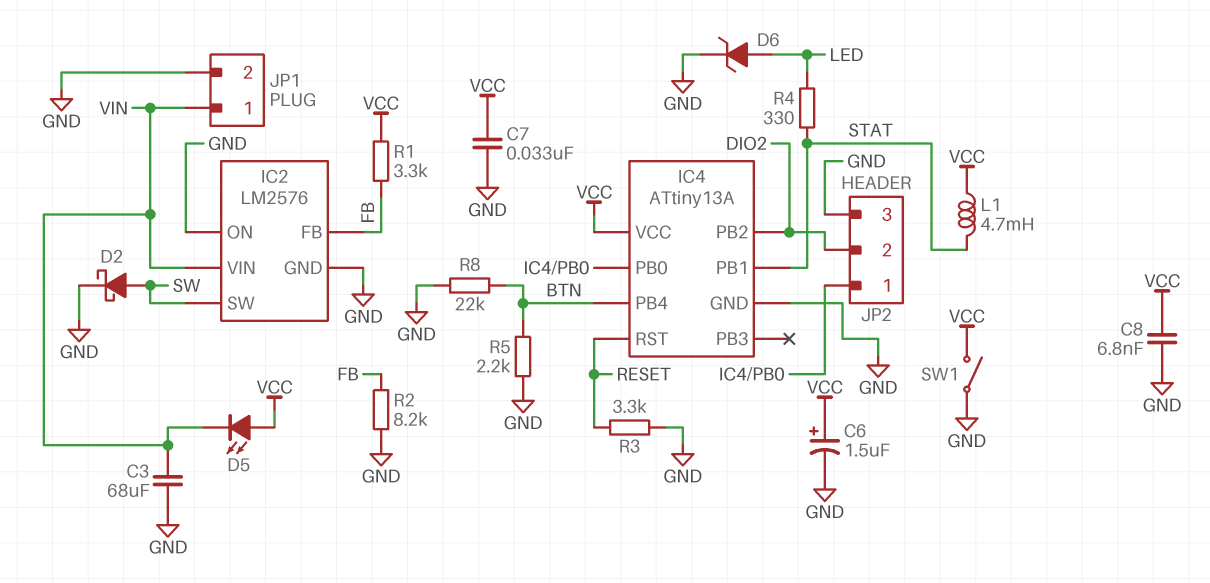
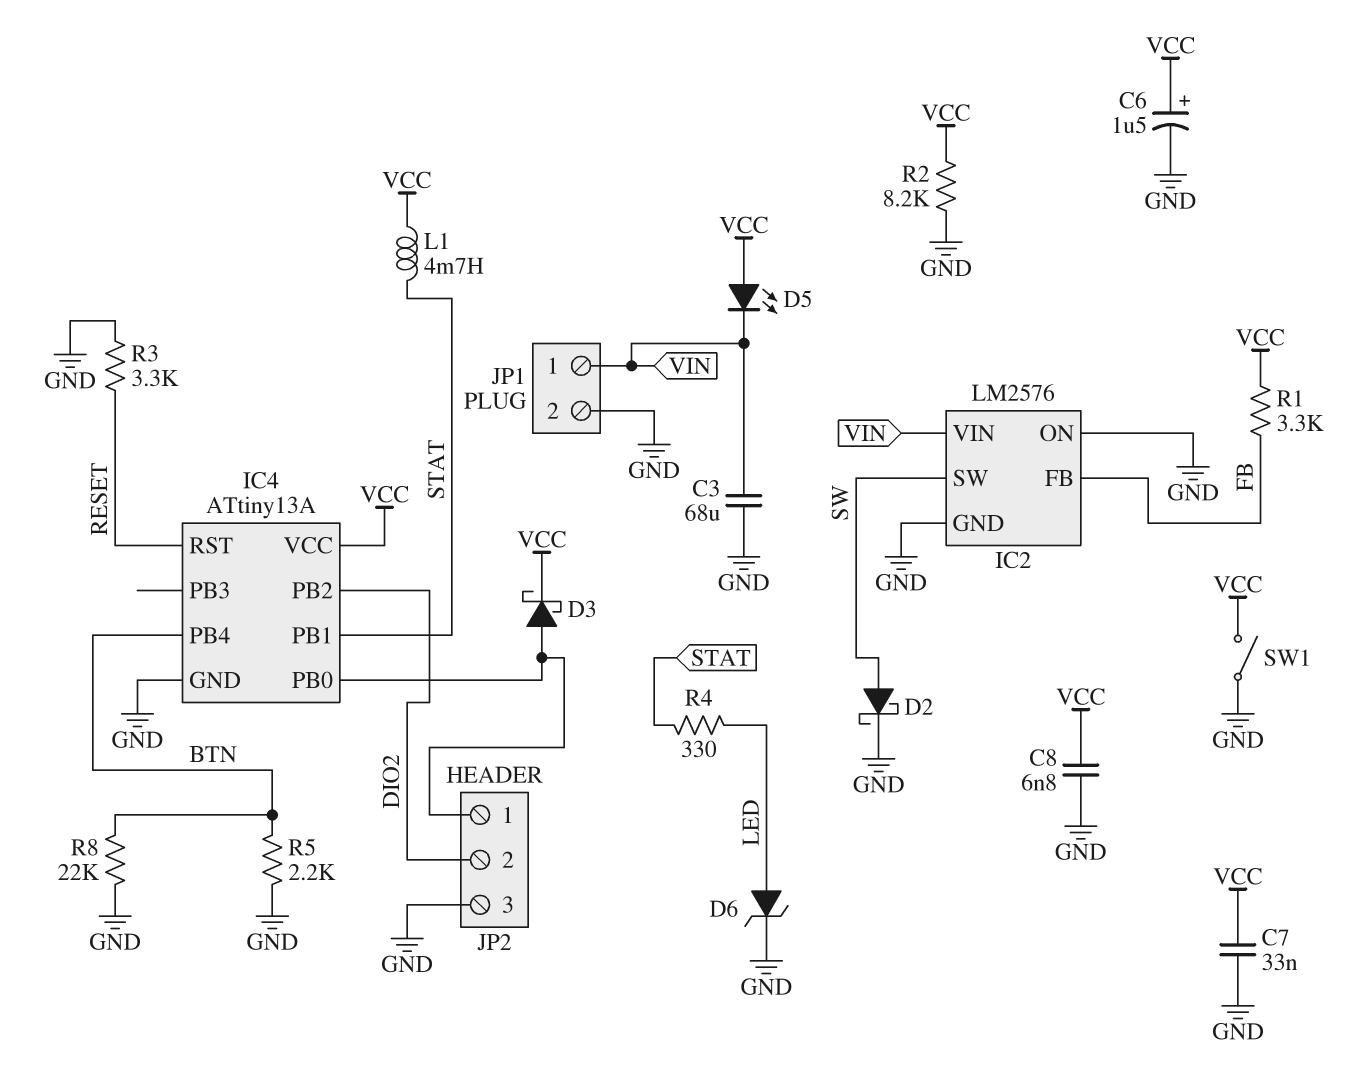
D3: none -> schottky (A IC4/PB0, K VCC)
R2: 8.2k (FB, GND) -> 8.2k (GND, VCC)

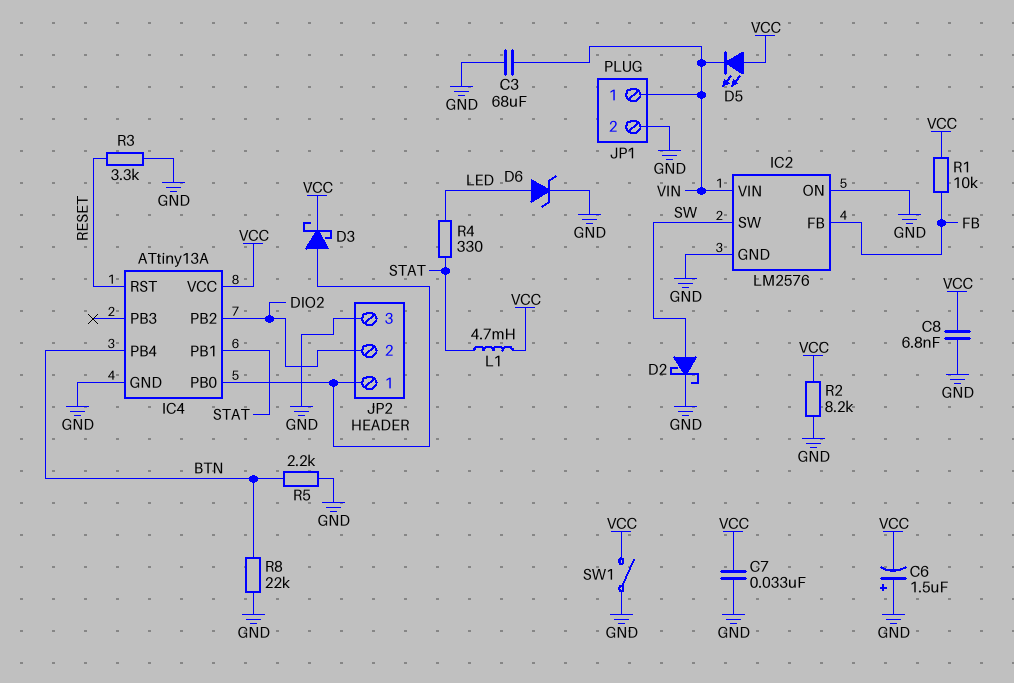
C6: 1.5uF (plus VCC, minus GND) -> 1.5uF (plus GND, minus VCC)
R1: 3.3k (FB, VCC) -> 10k (FB, VCC)

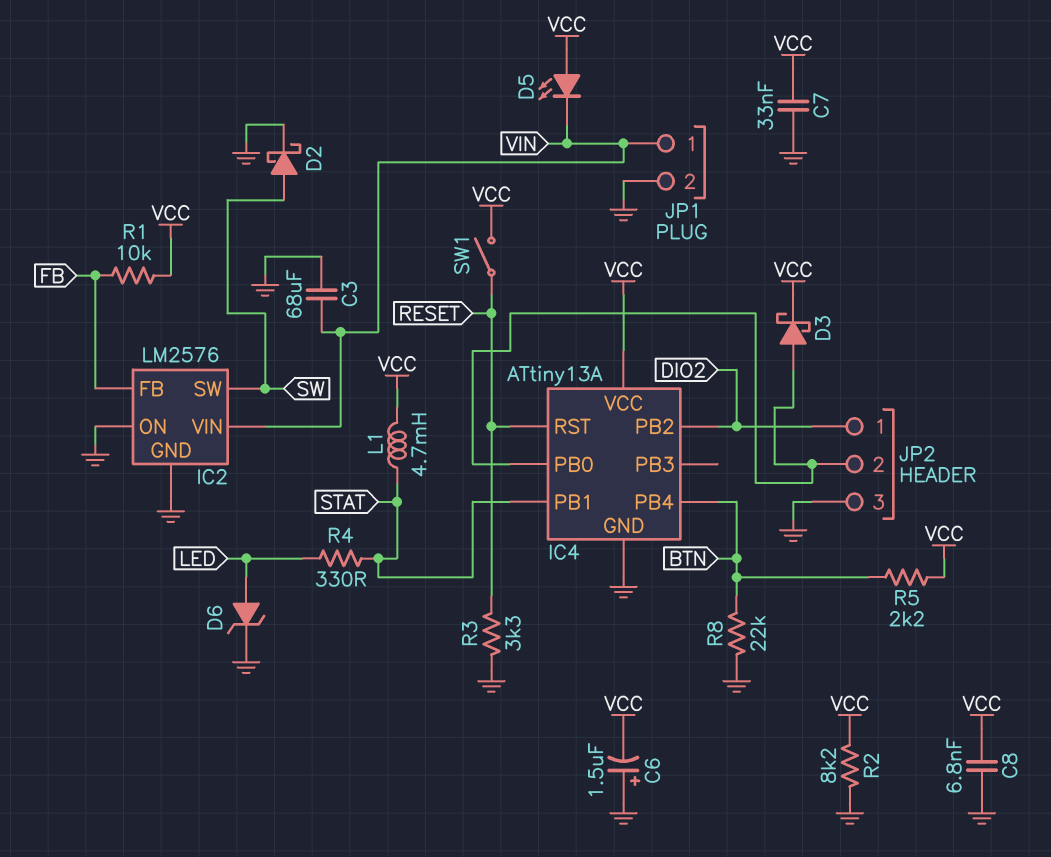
JP2 pin 1: IC4/PB0 -> DIO2
JP2 pin 2: DIO2 -> IC4/PB0
R5: 2.2k (BTN, GND) -> 2.2k (BTN, VCC)
SW1: switch (GND, VCC) -> switch (RESET, VCC)

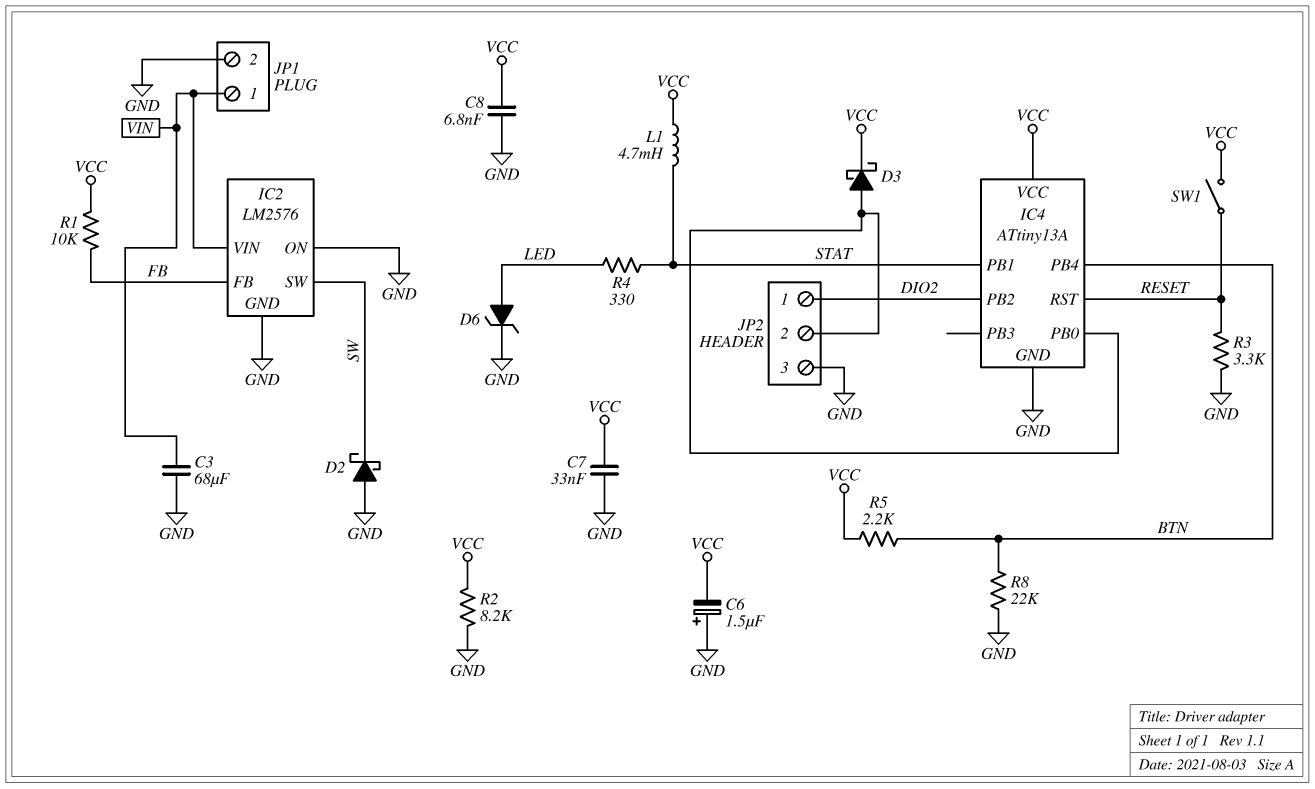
D2: schottky (A SW, K GND) -> schottky (A GND, K SW)
D5: LED (A VCC, K VIN) -> none

